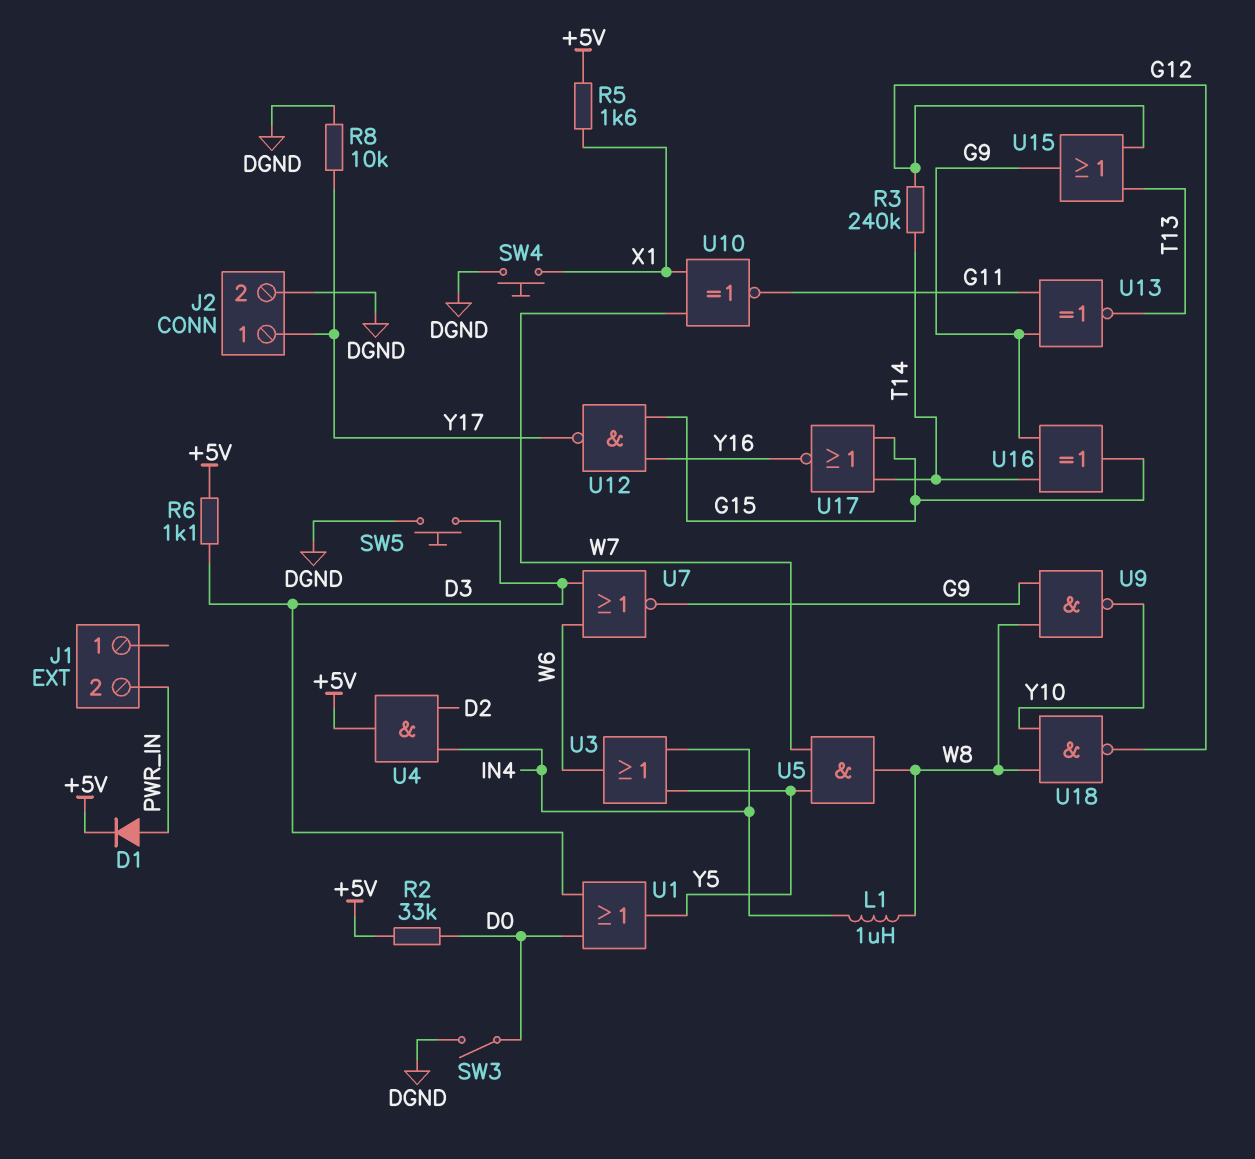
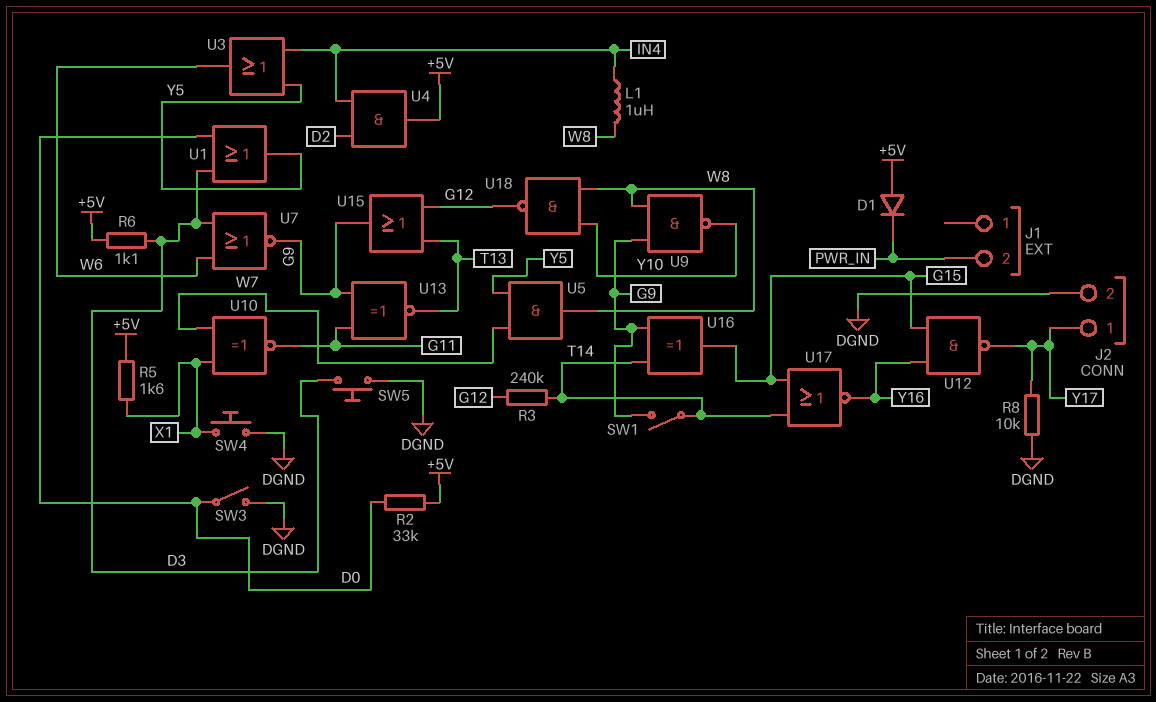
D1: diode (A PWR_IN, K +5V) -> diode (A +5V, K PWR_IN)
SW1: none -> switch (G9, T14)

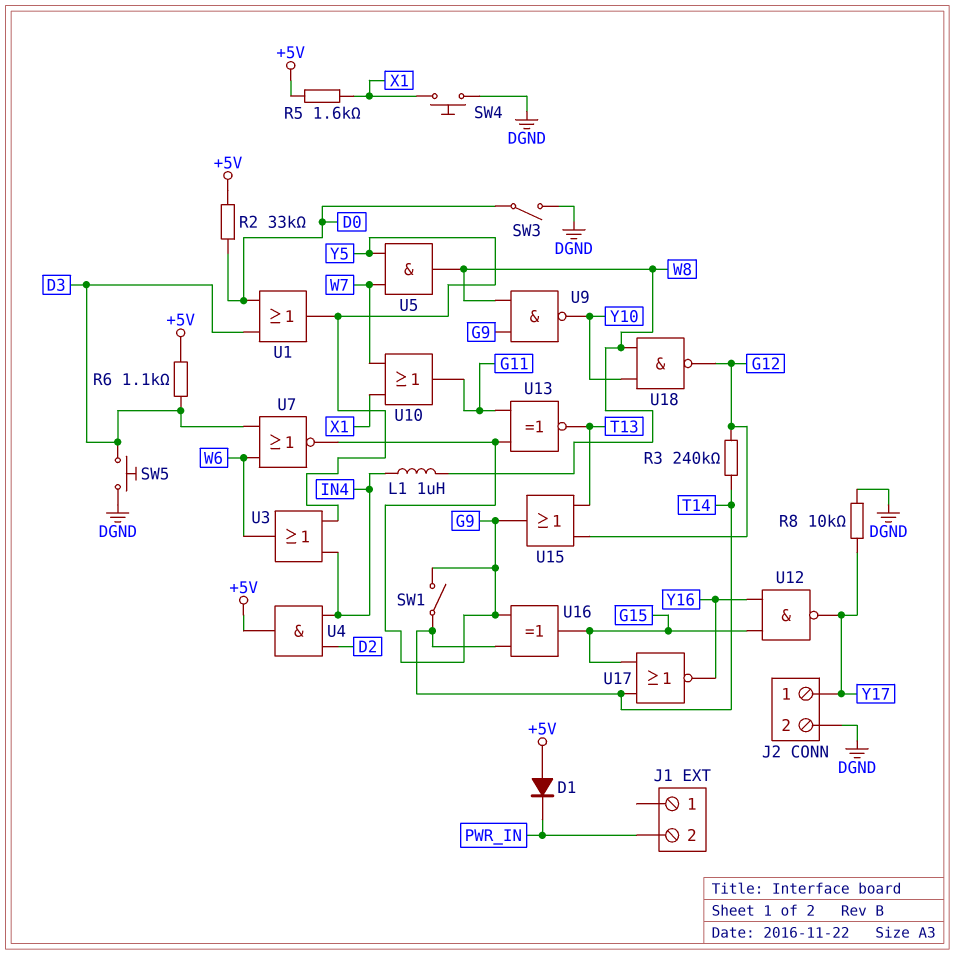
U10: XNOR (in W7, in X1, out G11) -> OR (in W7, in X1, out G11)

